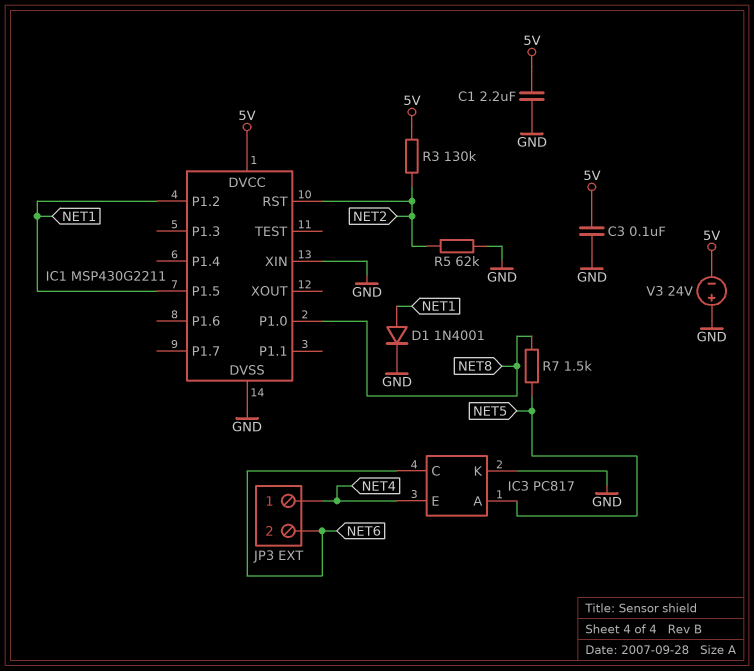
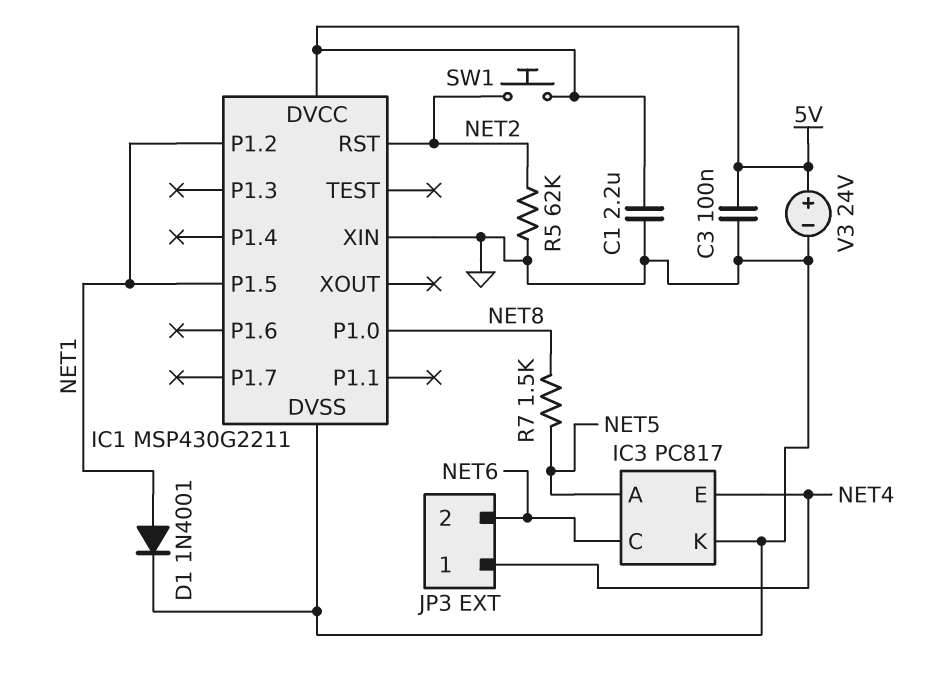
R3: 130k (5V, NET2) -> none
SW1: none -> button (5V, NET2)
V3: 24V (plus GND, minus 5V) -> 24V (plus 5V, minus GND)

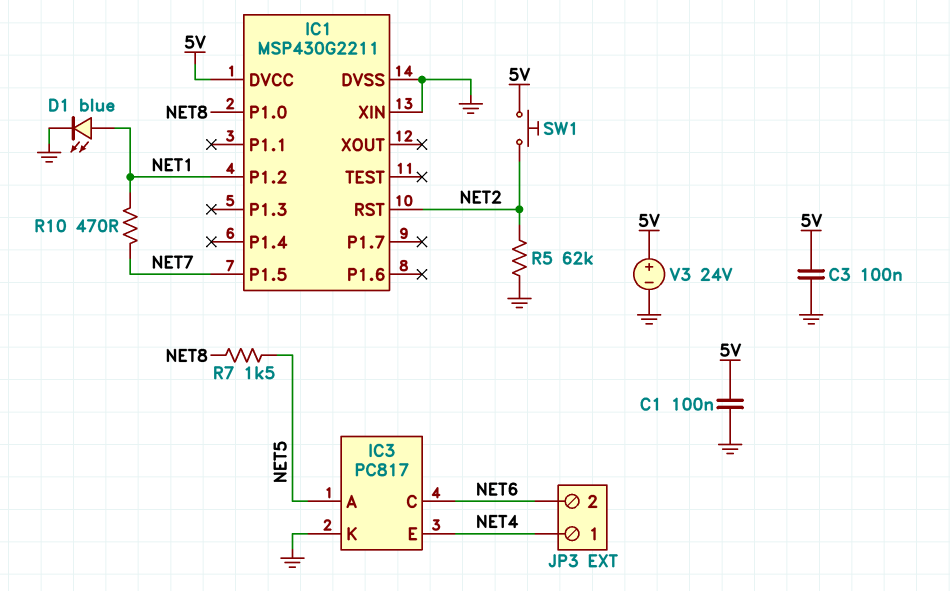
C1: 2.2uF (5V, GND) -> 100nF (5V, GND)
D1: diode 1N4001 (A NET1, K GND) -> LED blue (A NET1, K GND)
IC1 pin P1.5: NET1 -> NET7
R10: none -> 470 (NET1, NET7)

